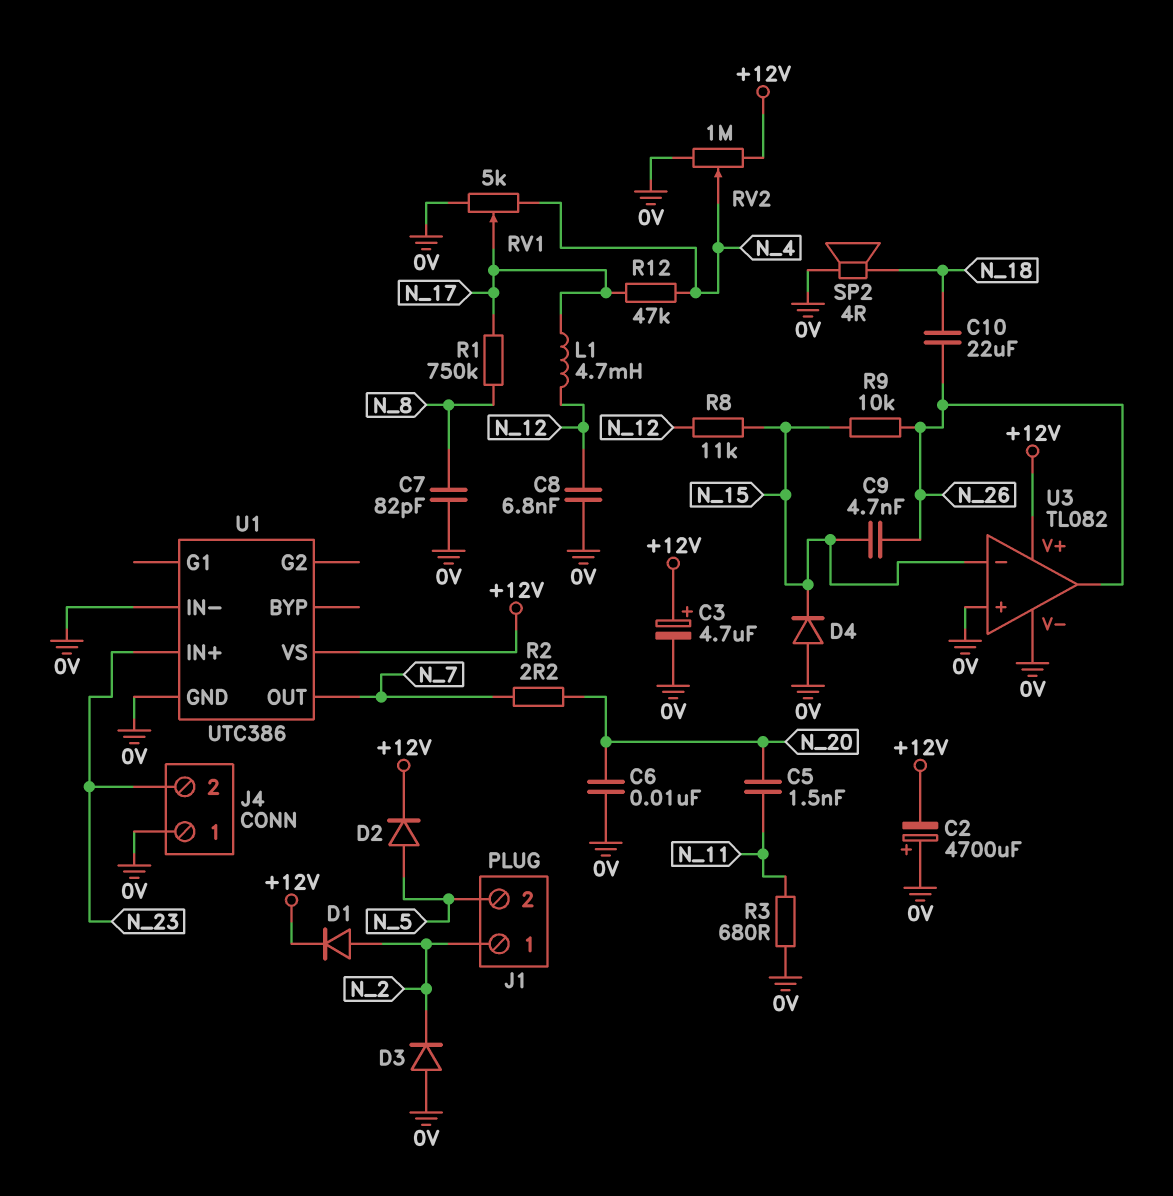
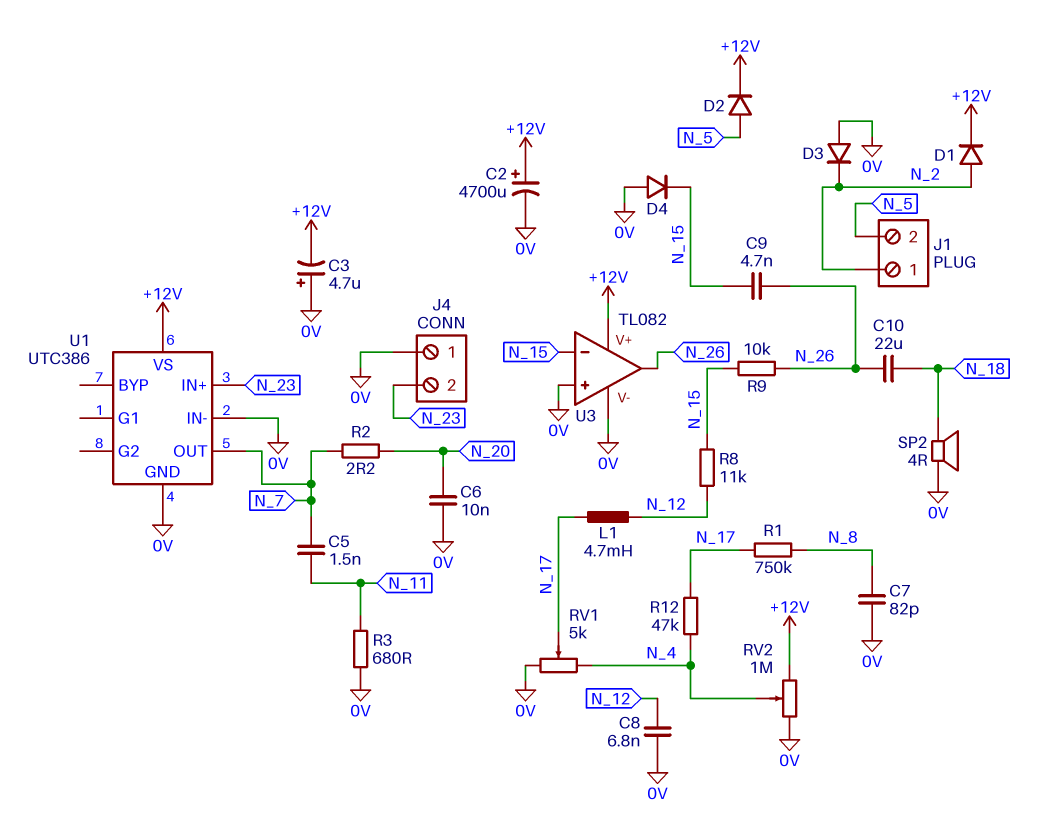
C2: 4700uF (plus 0V, minus +12V) -> 4700uF (plus +12V, minus 0V)
C3: 4.7uF (plus +12V, minus 0V) -> 4.7uF (plus 0V, minus +12V)
C5: 1.5nF (N_11, N_20) -> 1.5nF (N_7, N_11)

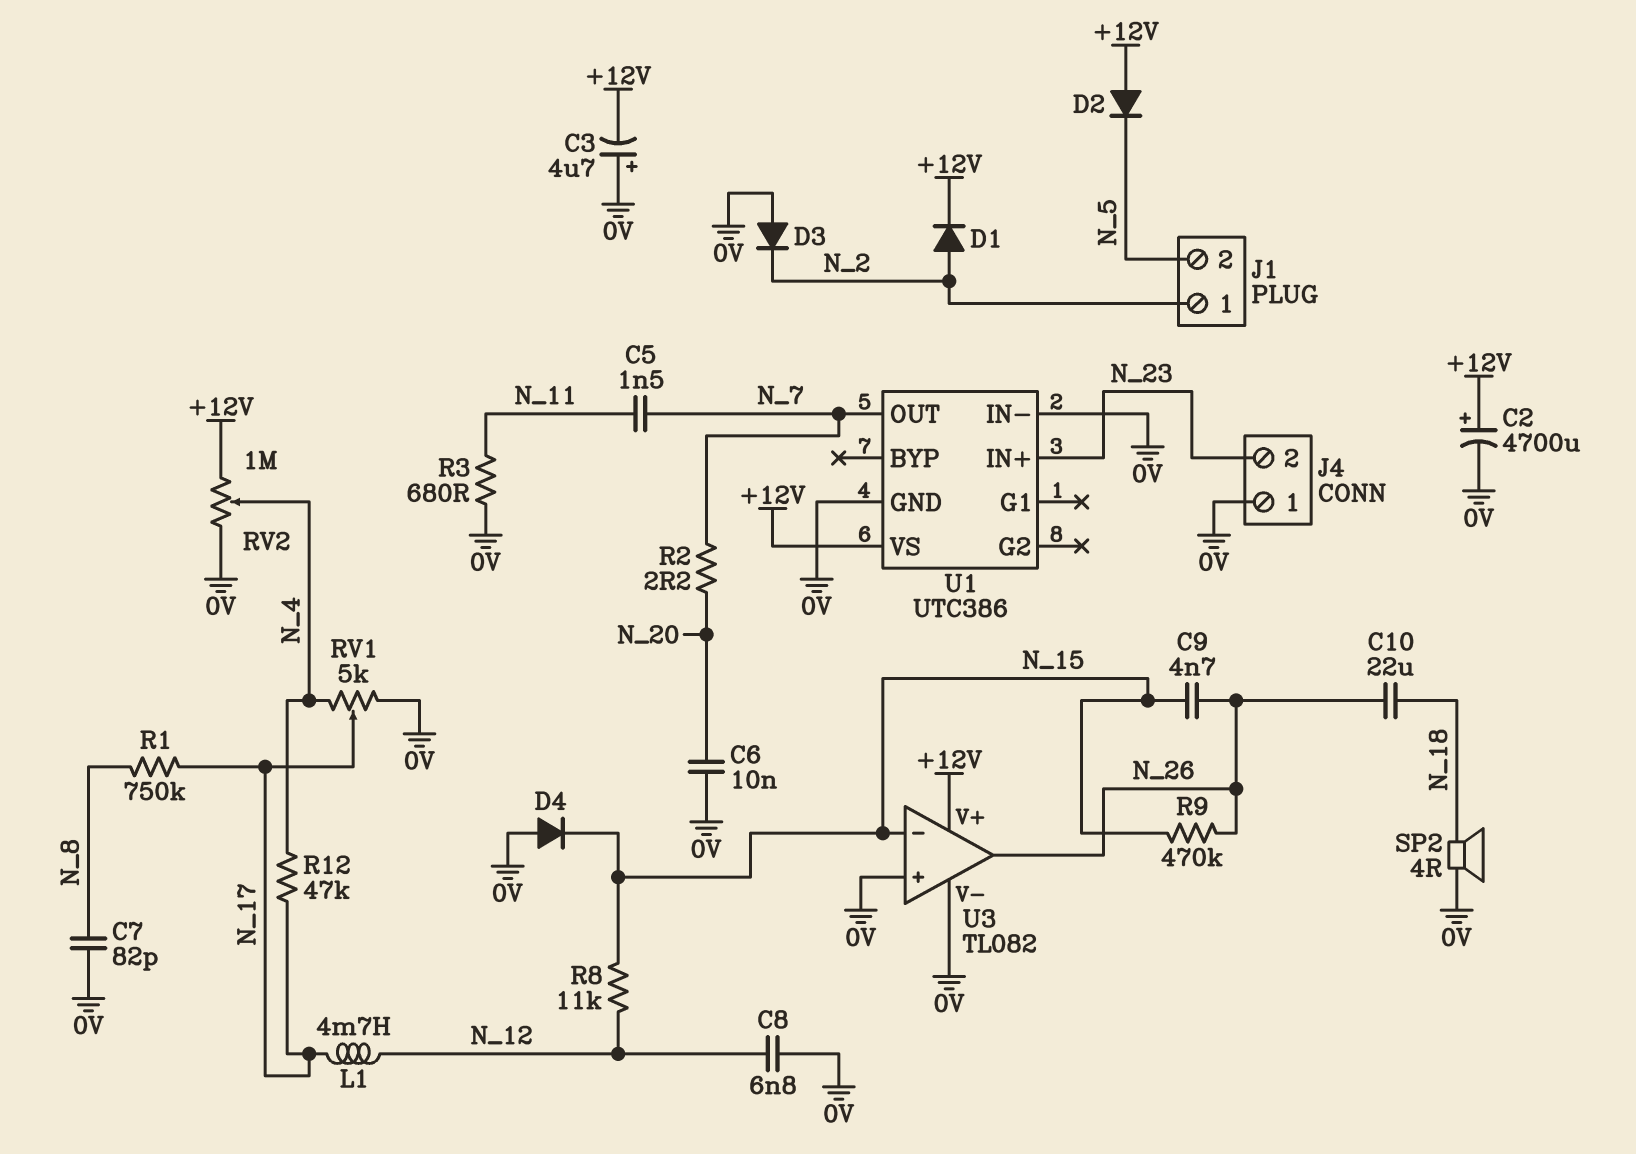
D2: diode (A N_5, K +12V) -> diode (A +12V, K N_5)
R9: 10k (N_15, N_26) -> 470k (N_15, N_26)

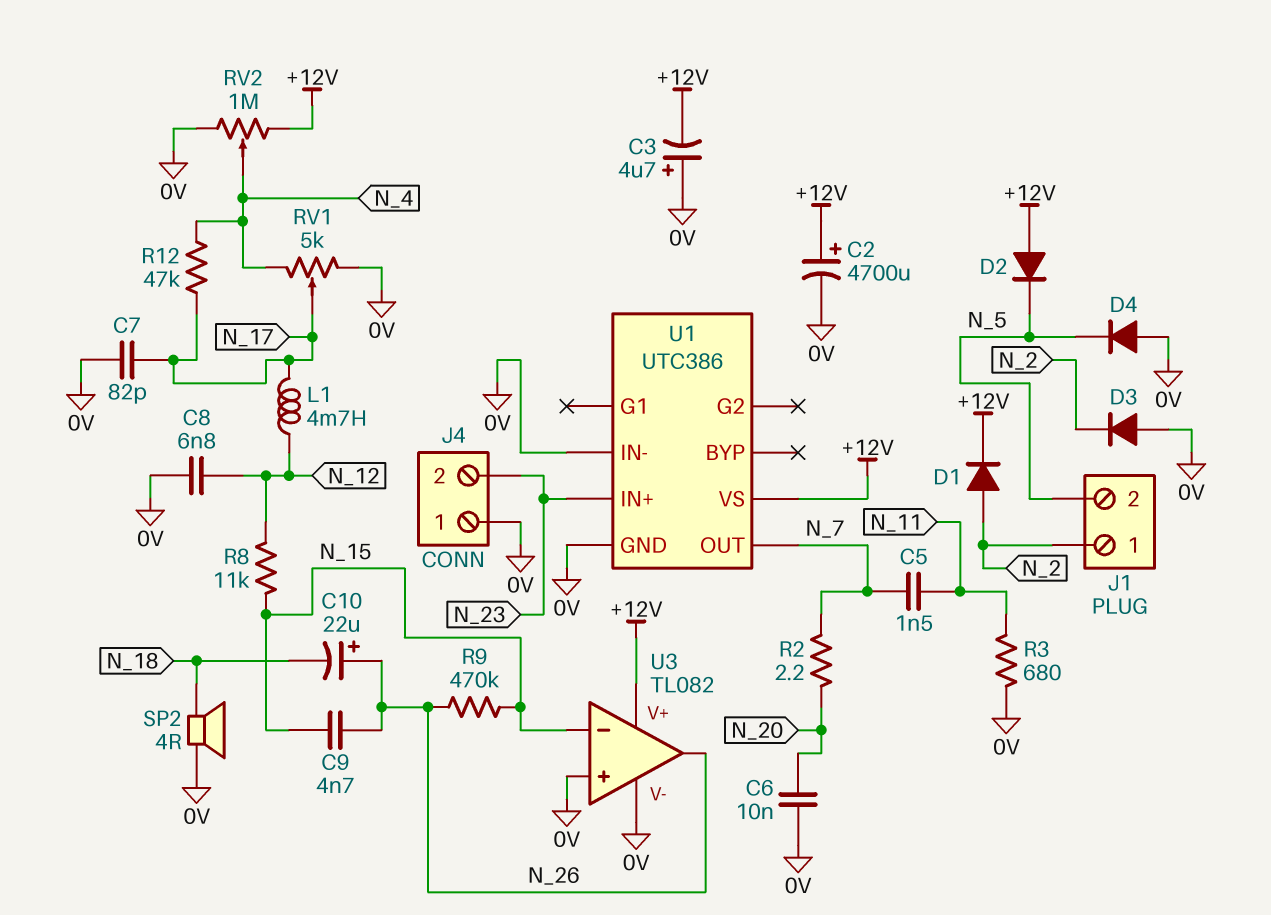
C7: 82pF (0V, N_8) -> 82pF (0V, N_17)
C10: 22uF (N_18, N_26) -> 22uF (plus N_26, minus N_18)
D4: diode (A 0V, K N_15) -> diode (A 0V, K N_5)
R1: 750k (N_8, N_17) -> none

